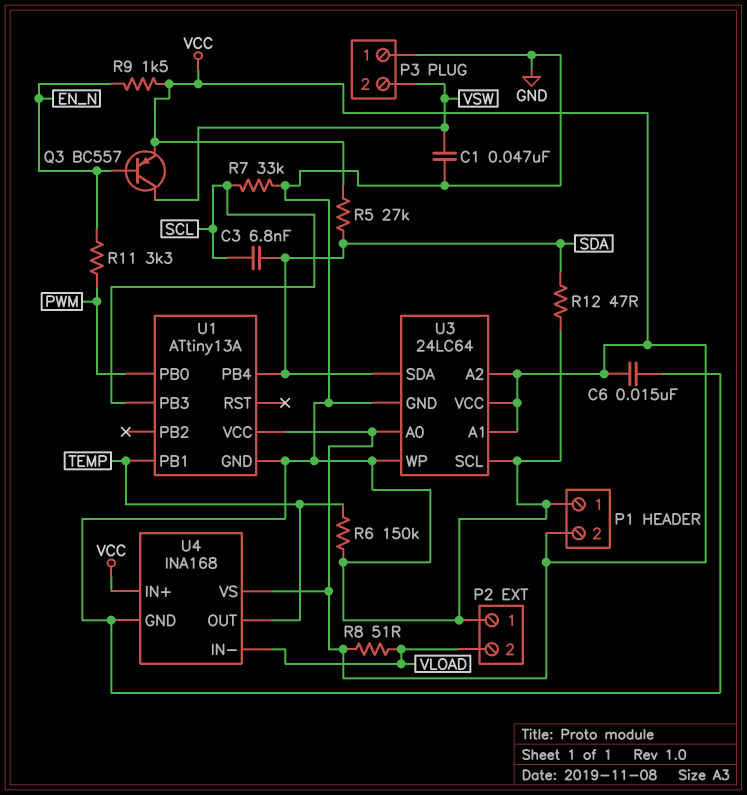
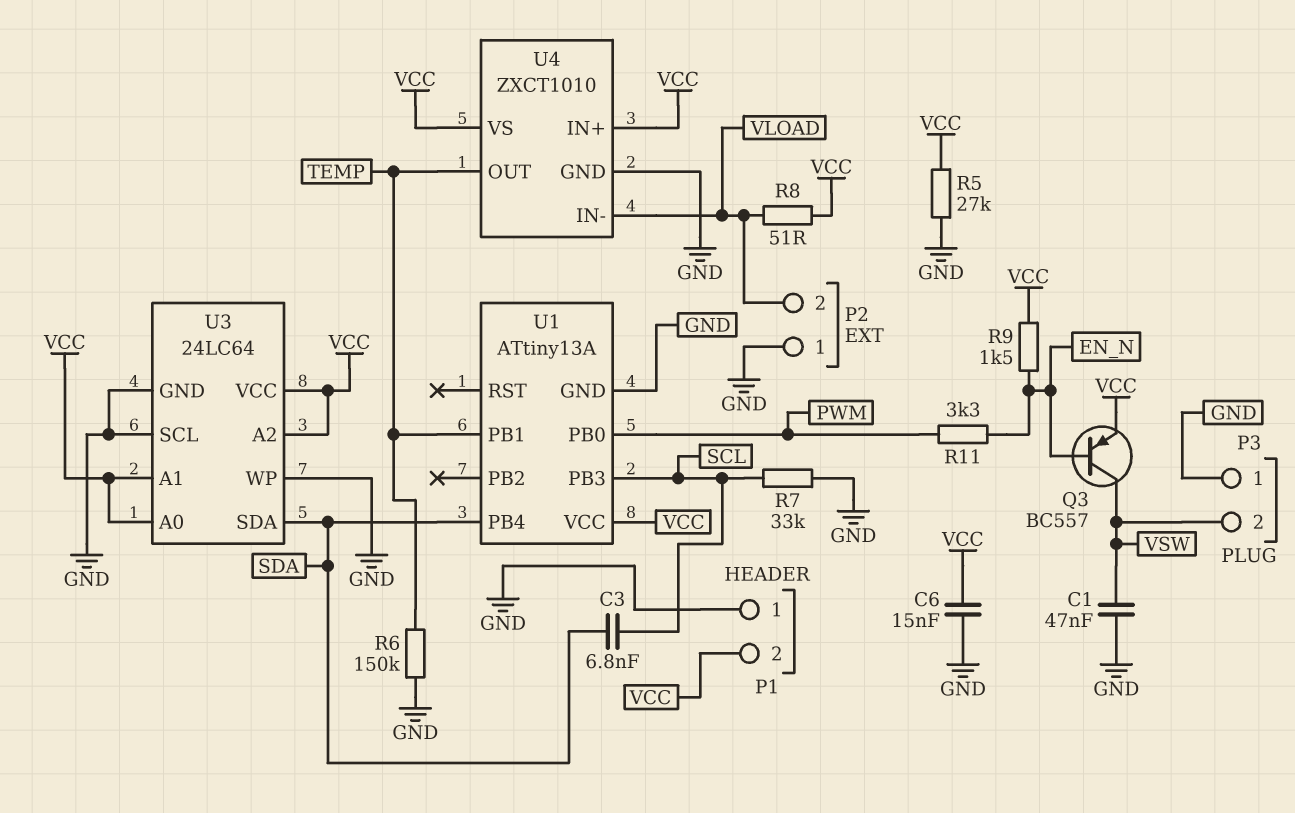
R5: 27k (SDA, VCC) -> 27k (GND, VCC)
R12: 47 (GND, SDA) -> none
U4: INA168 -> ZXCT1010

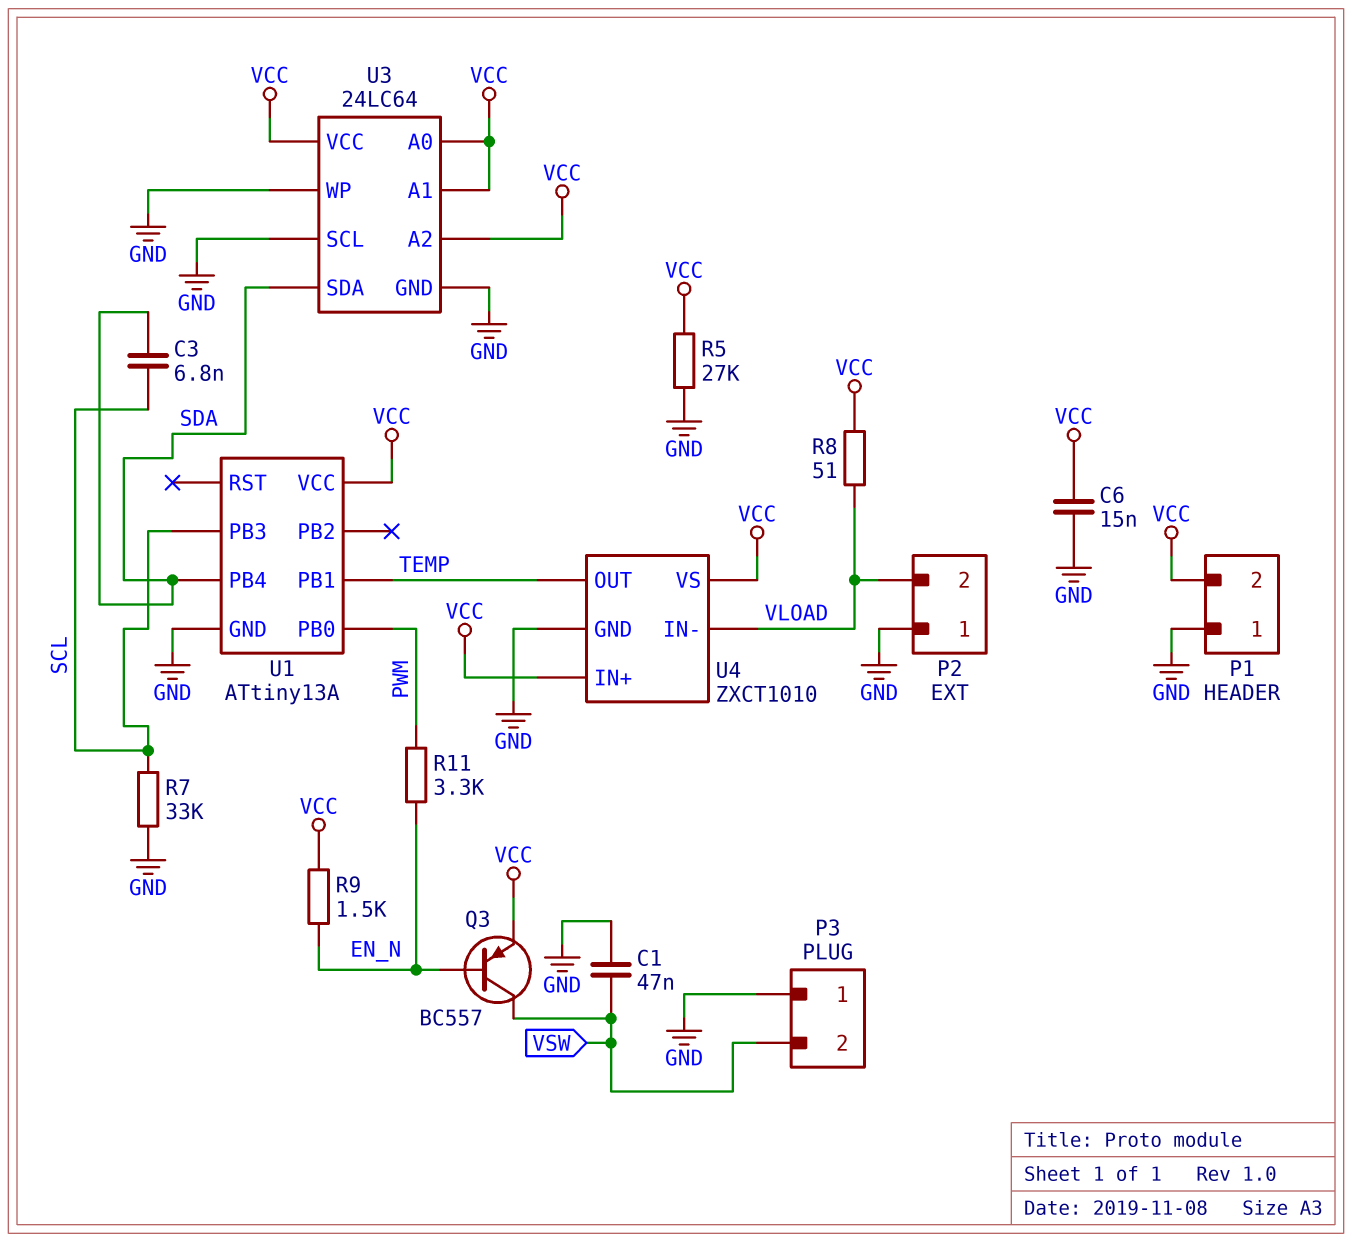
R6: 150k (GND, TEMP) -> none

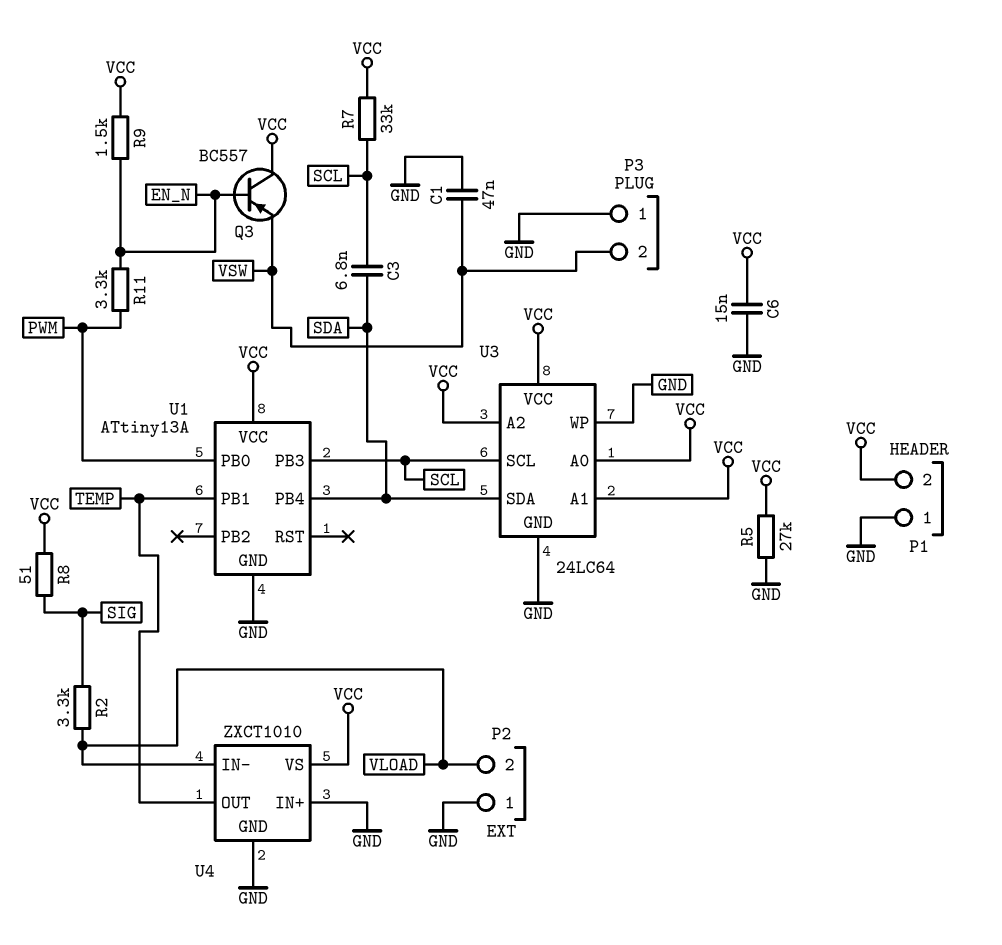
Q3: PNP BC557 (B EN_N, C VSW, E VCC) -> PNP BC557 (B EN_N, C VCC, E VSW)
R2: none -> 3.3k (SIG, VLOAD)
R7: 33k (GND, SCL) -> 33k (SCL, VCC)
R8: 51 (VCC, VLOAD) -> 51 (SIG, VCC)
U3 pin SCL: GND -> SCL
U4 pin IN+: VCC -> GND

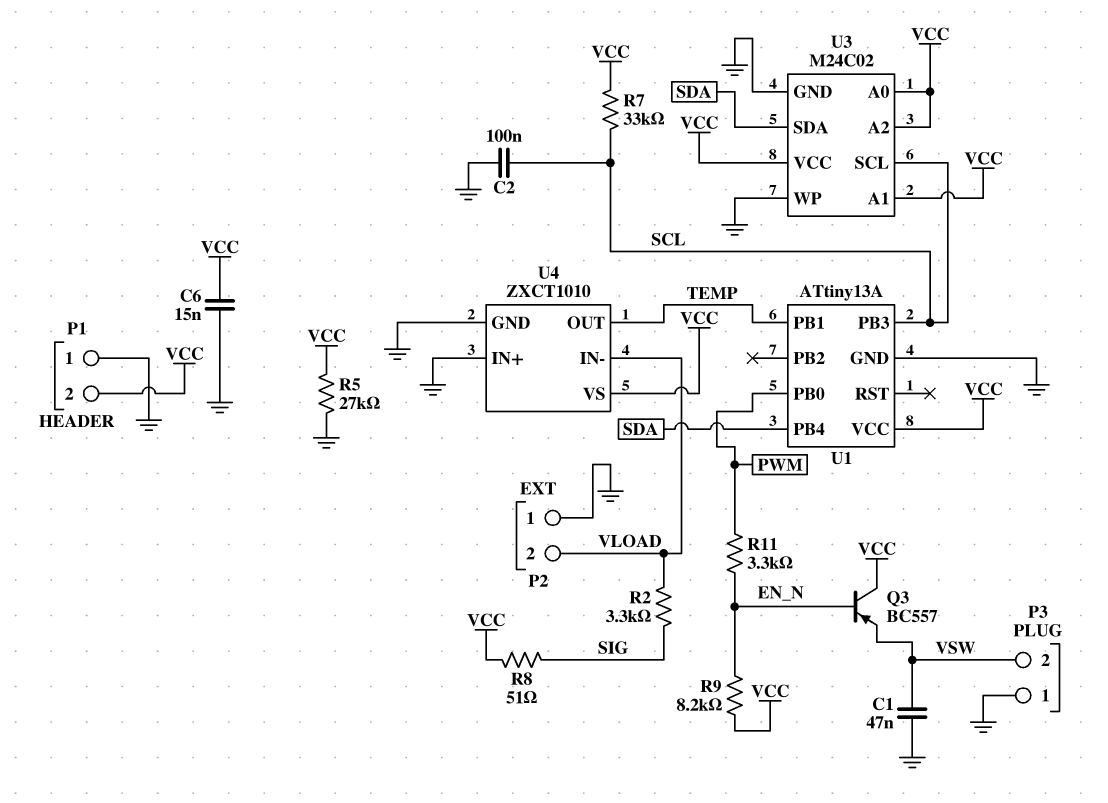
C2: none -> 100nF (GND, SCL)
C3: 6.8nF (SCL, SDA) -> none
R9: 1.5k (EN_N, VCC) -> 8.2k (EN_N, VCC)
U3: 24LC64 -> M24C02

